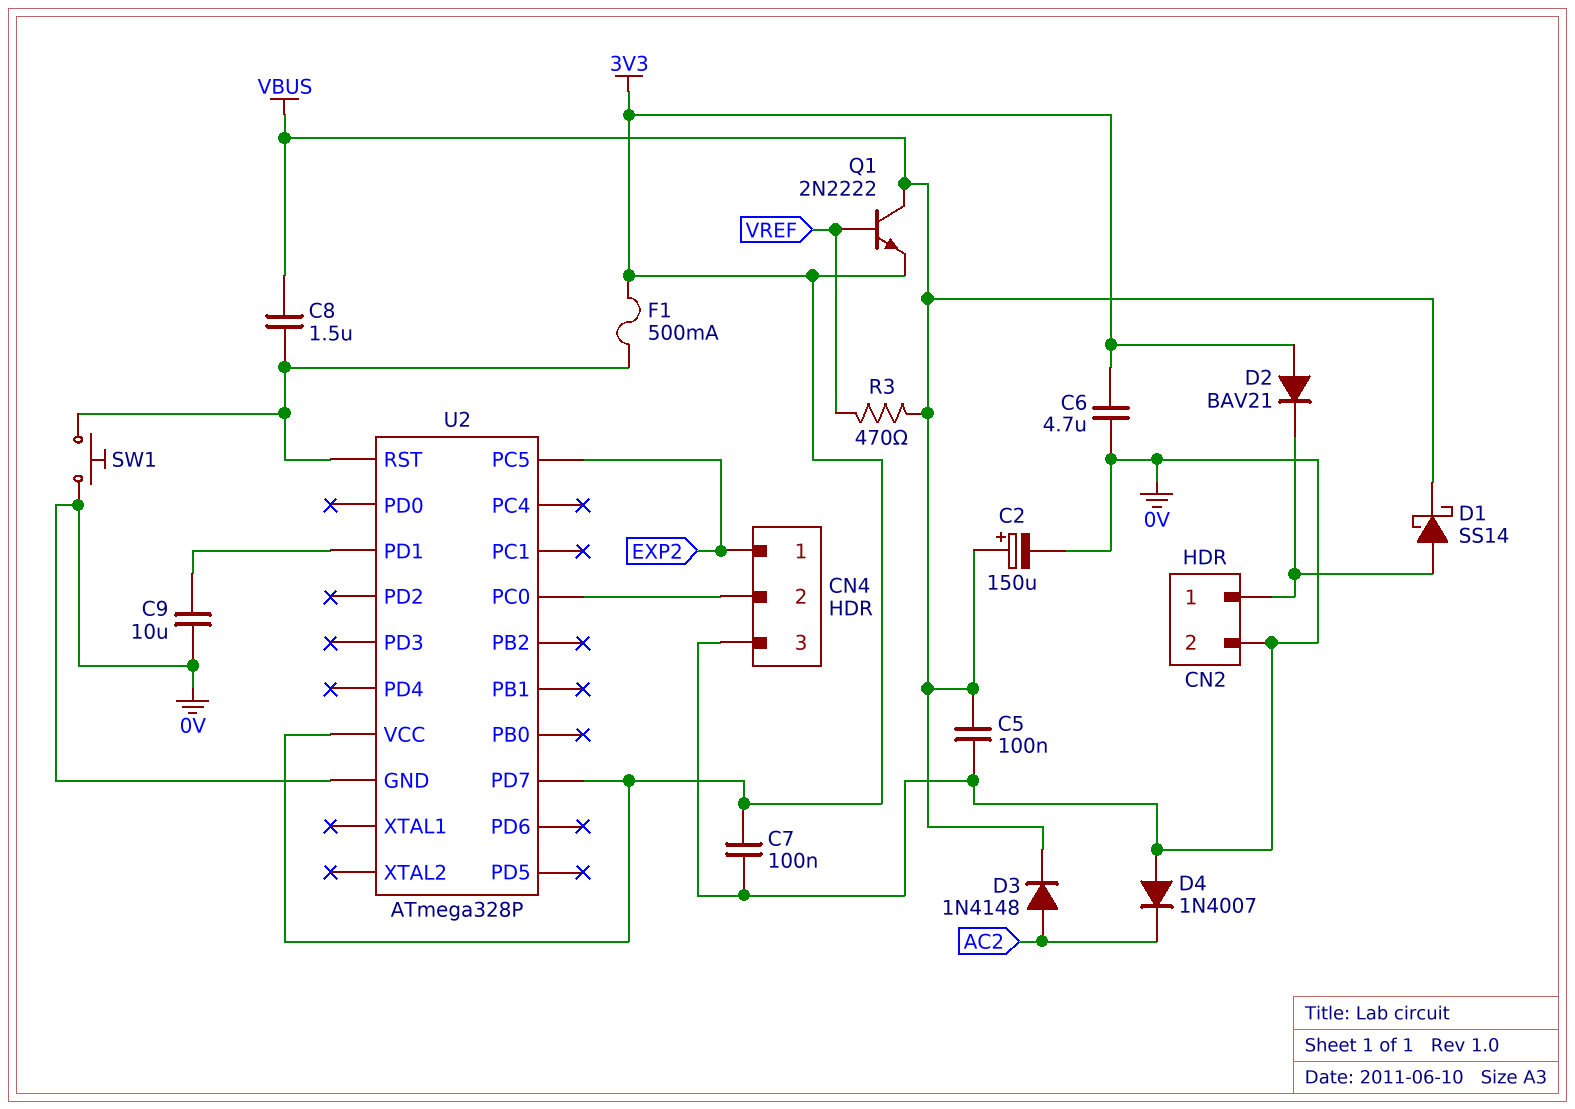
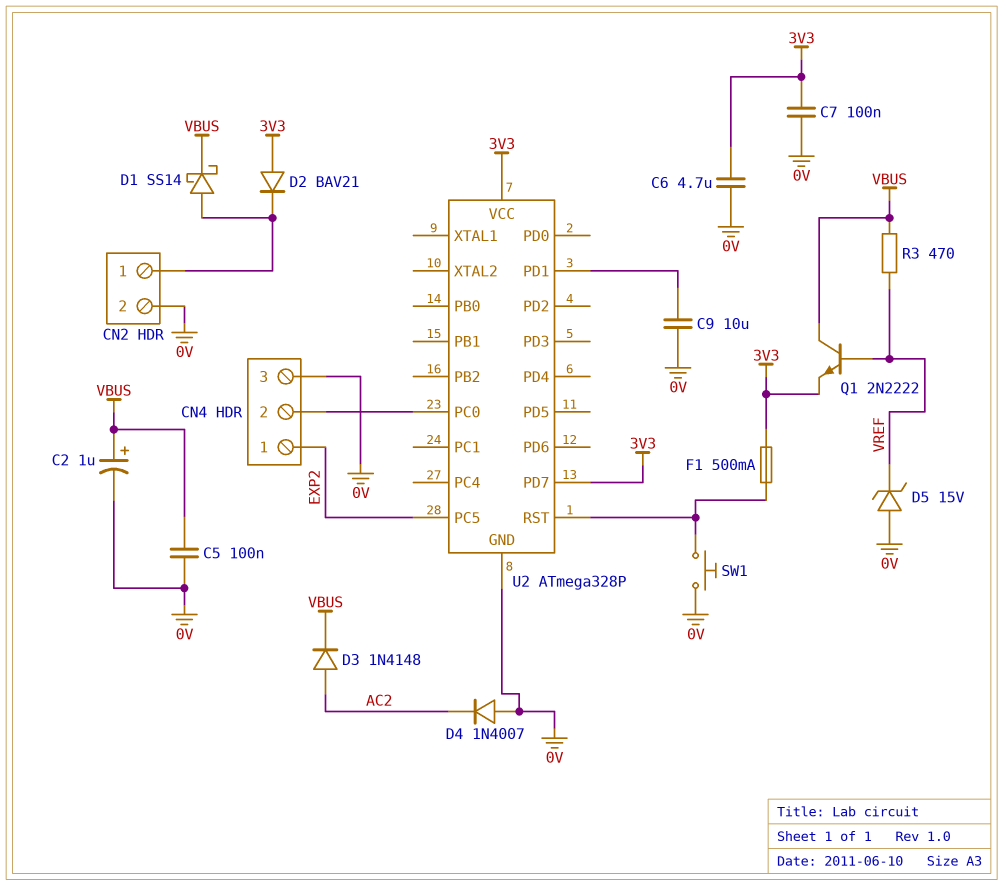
C2: 150uF (plus VBUS, minus 0V) -> 1uF (plus VBUS, minus 0V)
C8: 1.5uF (U2/RST, VBUS) -> none
D5: none -> zener 15V (A 0V, K VREF)

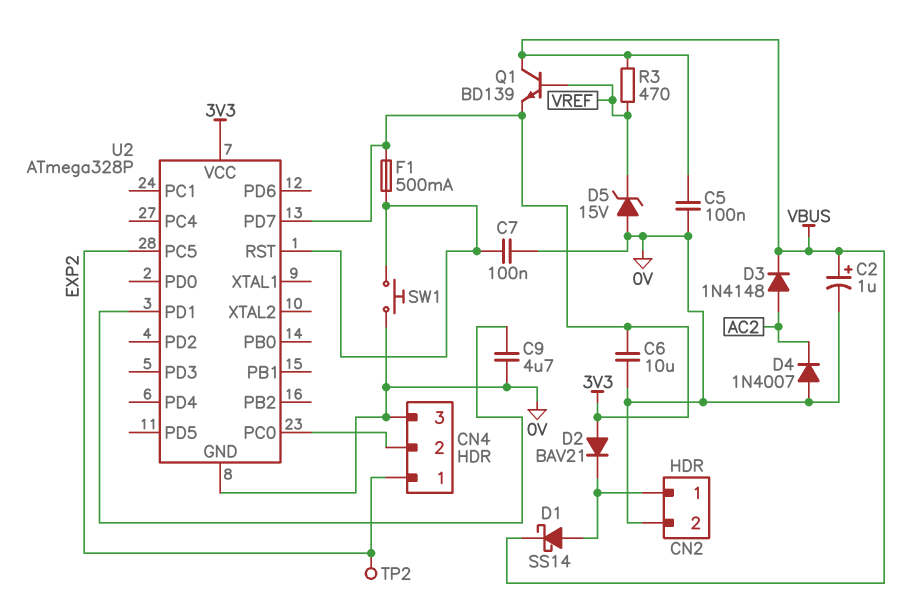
C6: 4.7uF (0V, 3V3) -> 10uF (0V, 3V3)
C7: 100nF (0V, 3V3) -> 100nF (0V, U2/RST)
C9: 10uF (0V, U2/PD1) -> 4.7uF (0V, U2/PD1)
Q1: NPN 2N2222 (B VREF, C VBUS, E 3V3) -> NPN BD139 (B VREF, C VBUS, E 3V3)
TP2: none -> test point (EXP2)

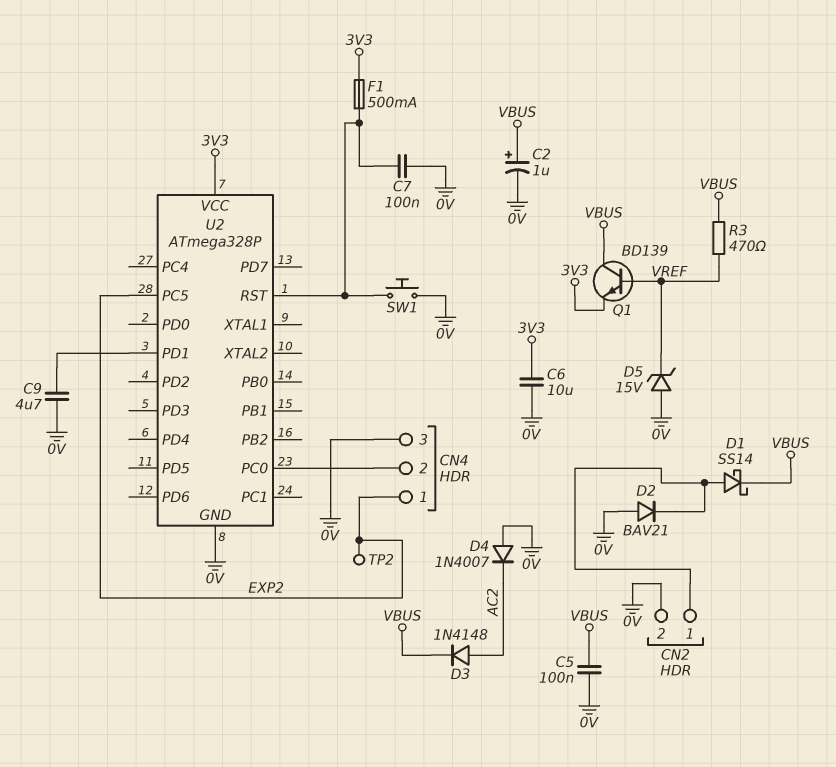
D2: diode BAV21 (A 3V3, K CN2/1) -> diode BAV21 (A 0V, K CN2/1)
U2 pin PD7: 3V3 -> none

